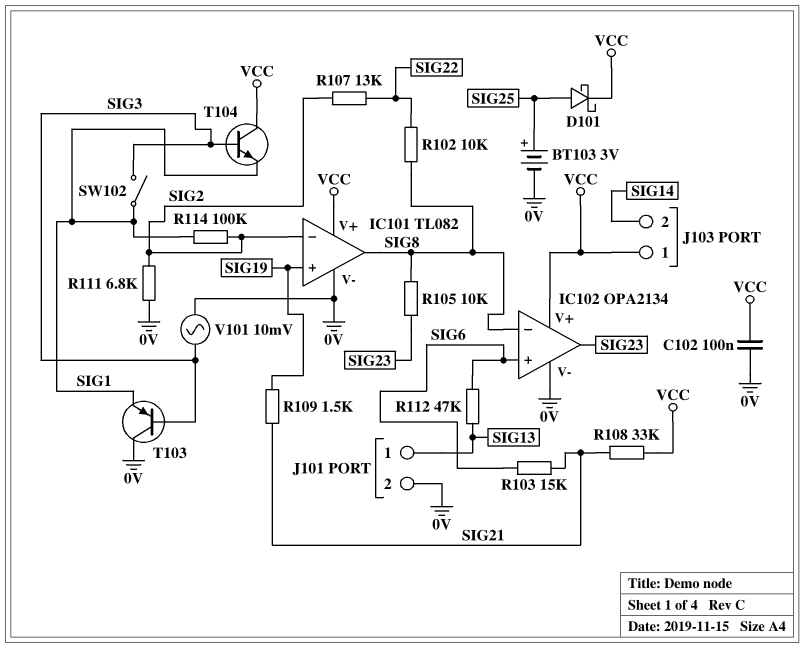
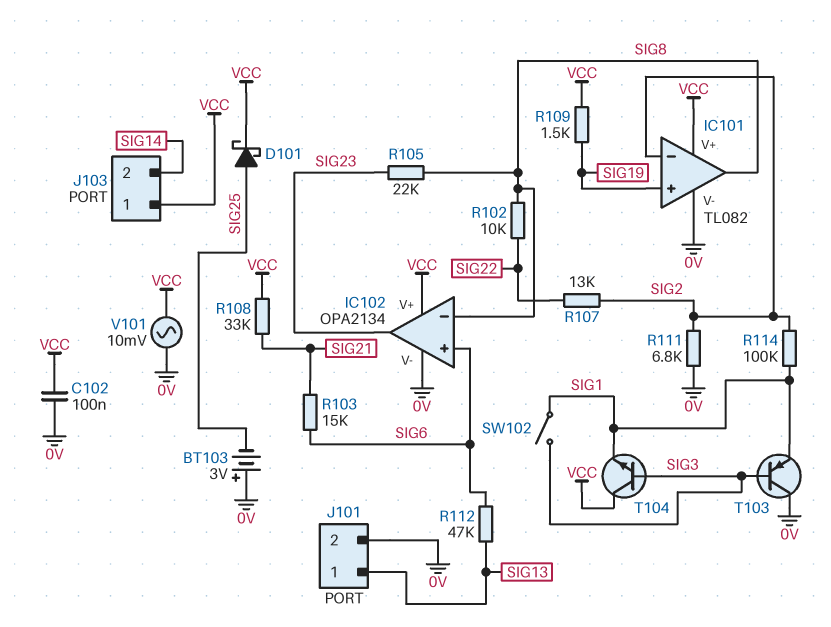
BT103: 3V (plus SIG25, minus 0V) -> 3V (plus 0V, minus SIG25)
R105: 10k (SIG8, SIG23) -> 22k (SIG8, SIG23)
R109: 1.5k (SIG19, SIG21) -> 1.5k (SIG19, VCC)
V101: AC 10mV (0V, SIG3) -> AC 10mV (0V, VCC)

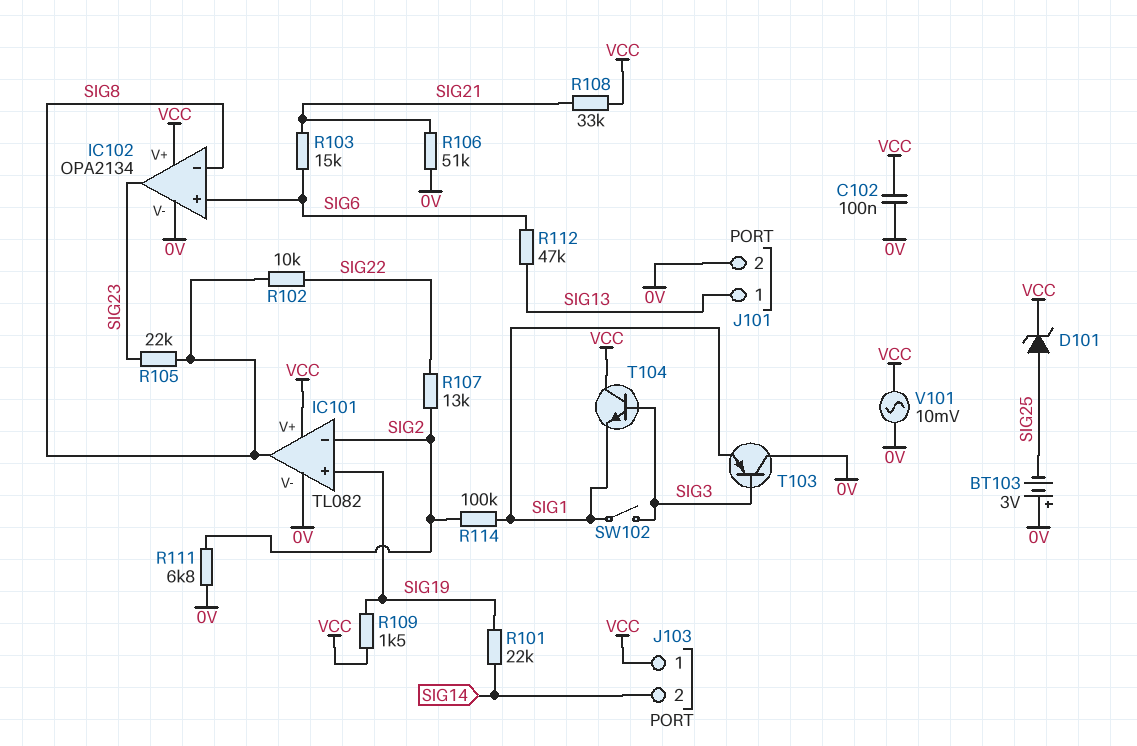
D101: schottky (A SIG25, K VCC) -> zener (A SIG25, K VCC)
R101: none -> 22k (SIG14, SIG19)
R106: none -> 51k (0V, SIG21)

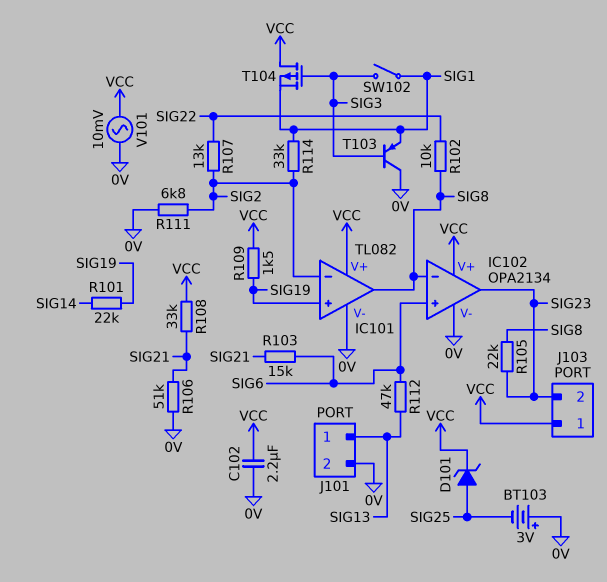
C102: 100nF (0V, VCC) -> 2.2uF (0V, VCC)
J103 pin 2: SIG14 -> SIG23
R114: 100k (SIG1, SIG2) -> 33k (SIG1, SIG2)
T104: NPN (B SIG3, C VCC, E SIG1) -> PMOS (G SIG3, D VCC, S SIG1)

